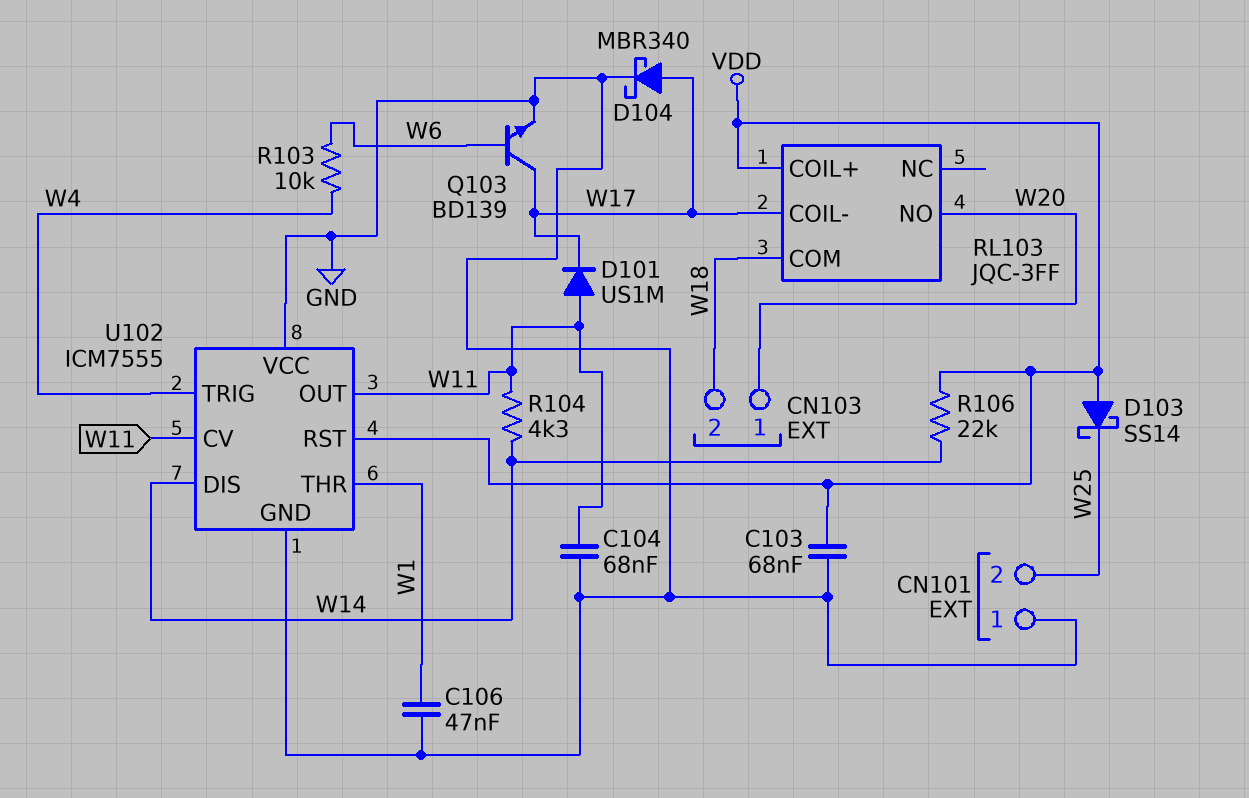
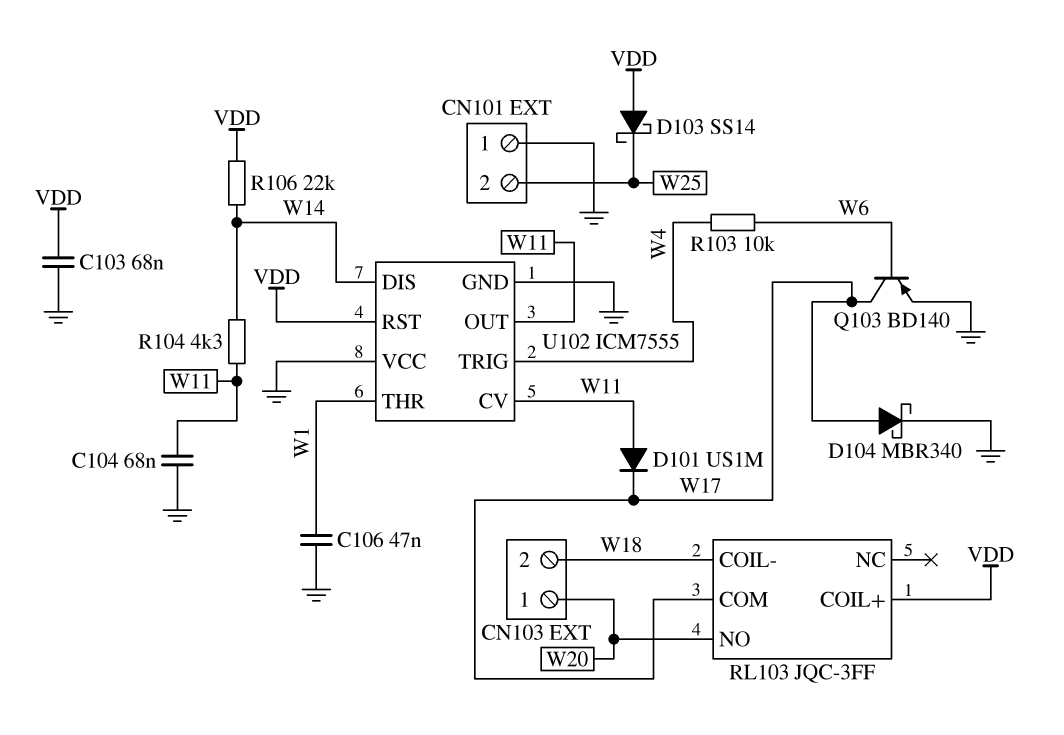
Q103: NPN BD139 (B W6, C W17, E GND) -> PNP BD140 (B W6, C W17, E GND)
RL103 pin COIL-: W17 -> W18
RL103 pin COM: W18 -> W17

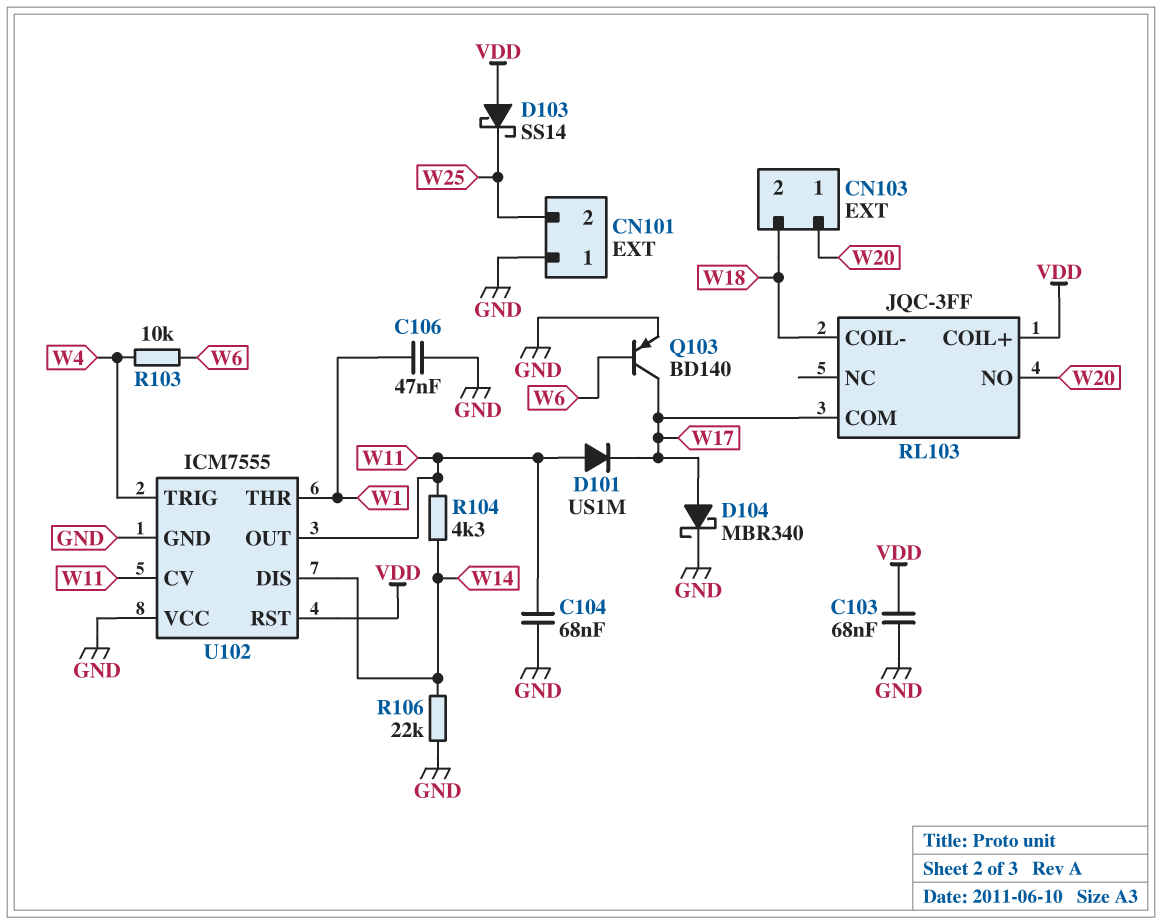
R106: 22k (VDD, W14) -> 22k (GND, W14)

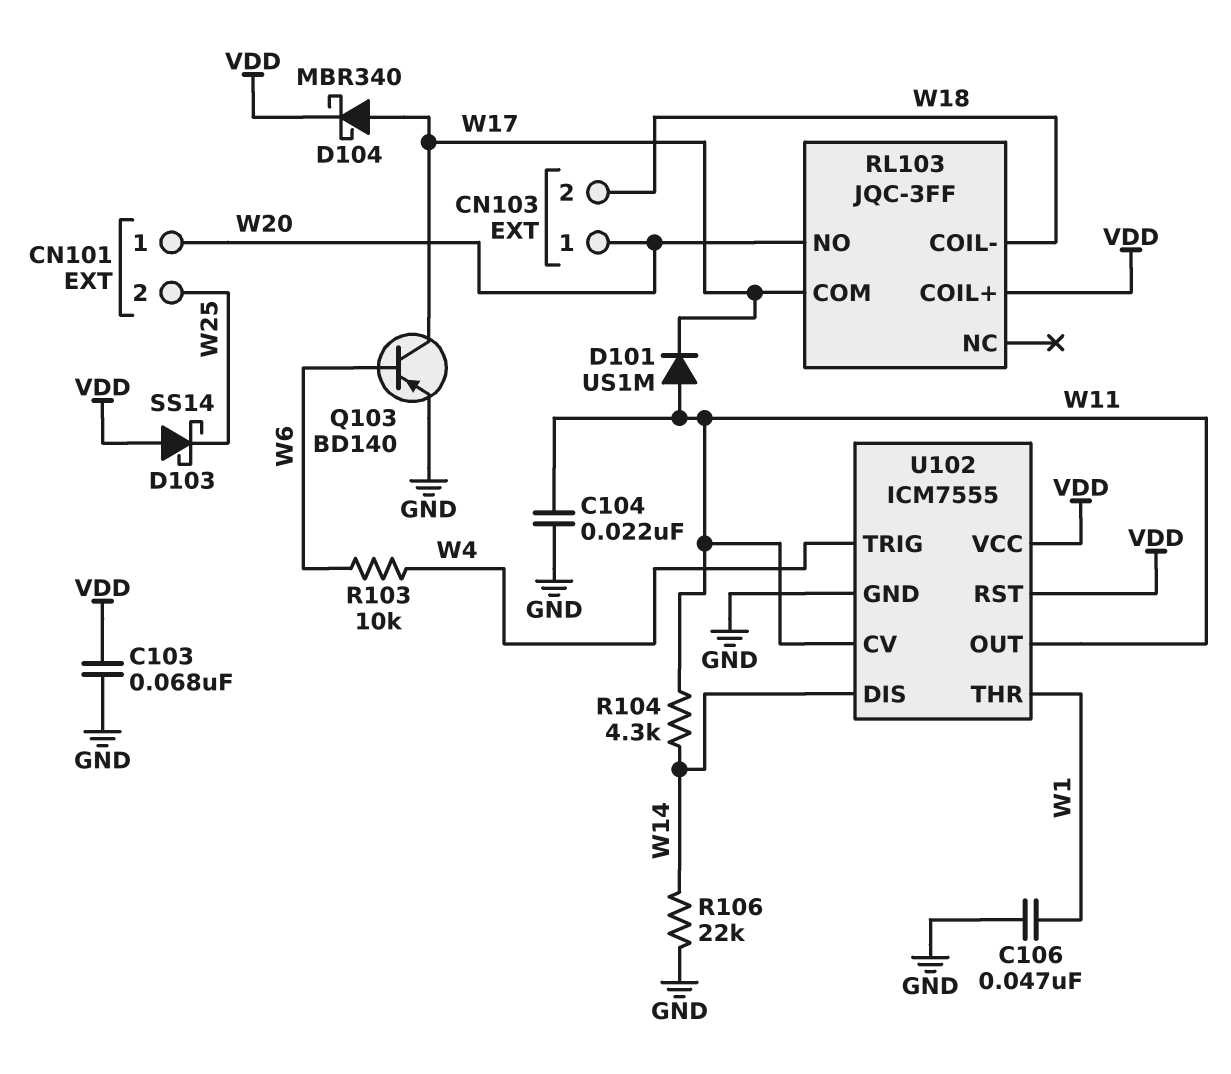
C104: 68nF (GND, W11) -> 22nF (GND, W11)
CN101 pin 1: GND -> W20
D104: schottky MBR340 (A W17, K GND) -> schottky MBR340 (A W17, K VDD)
U102 pin VCC: GND -> VDD

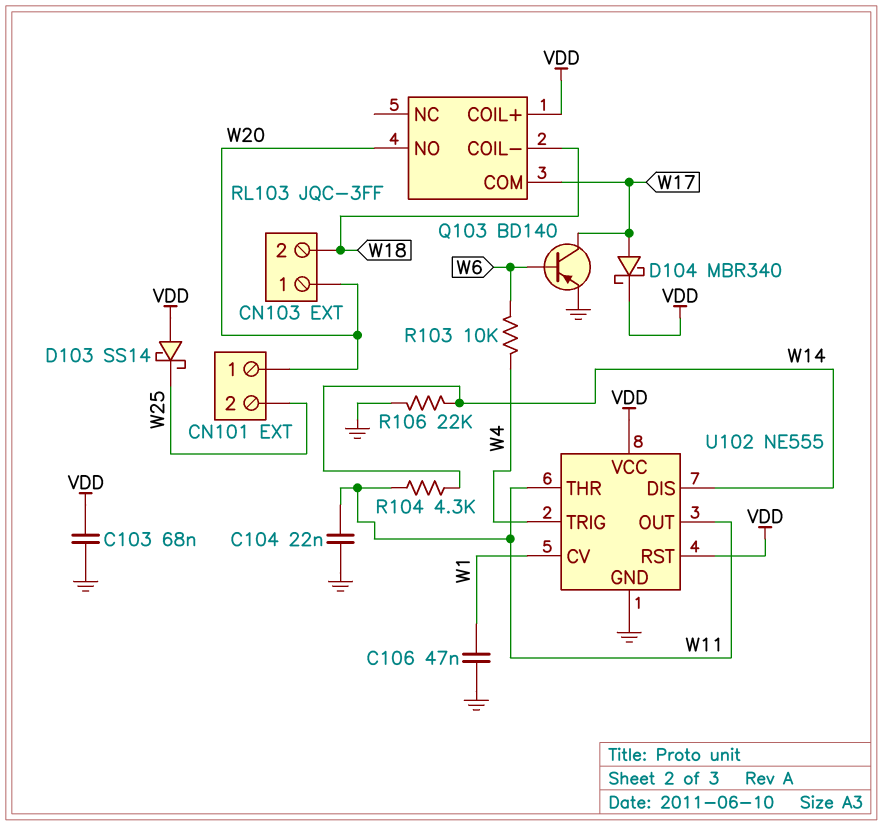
D101: diode US1M (A W11, K W17) -> none
U102: ICM7555 -> NE555
U102 pin CV: W11 -> W1
U102 pin THR: W1 -> W11

